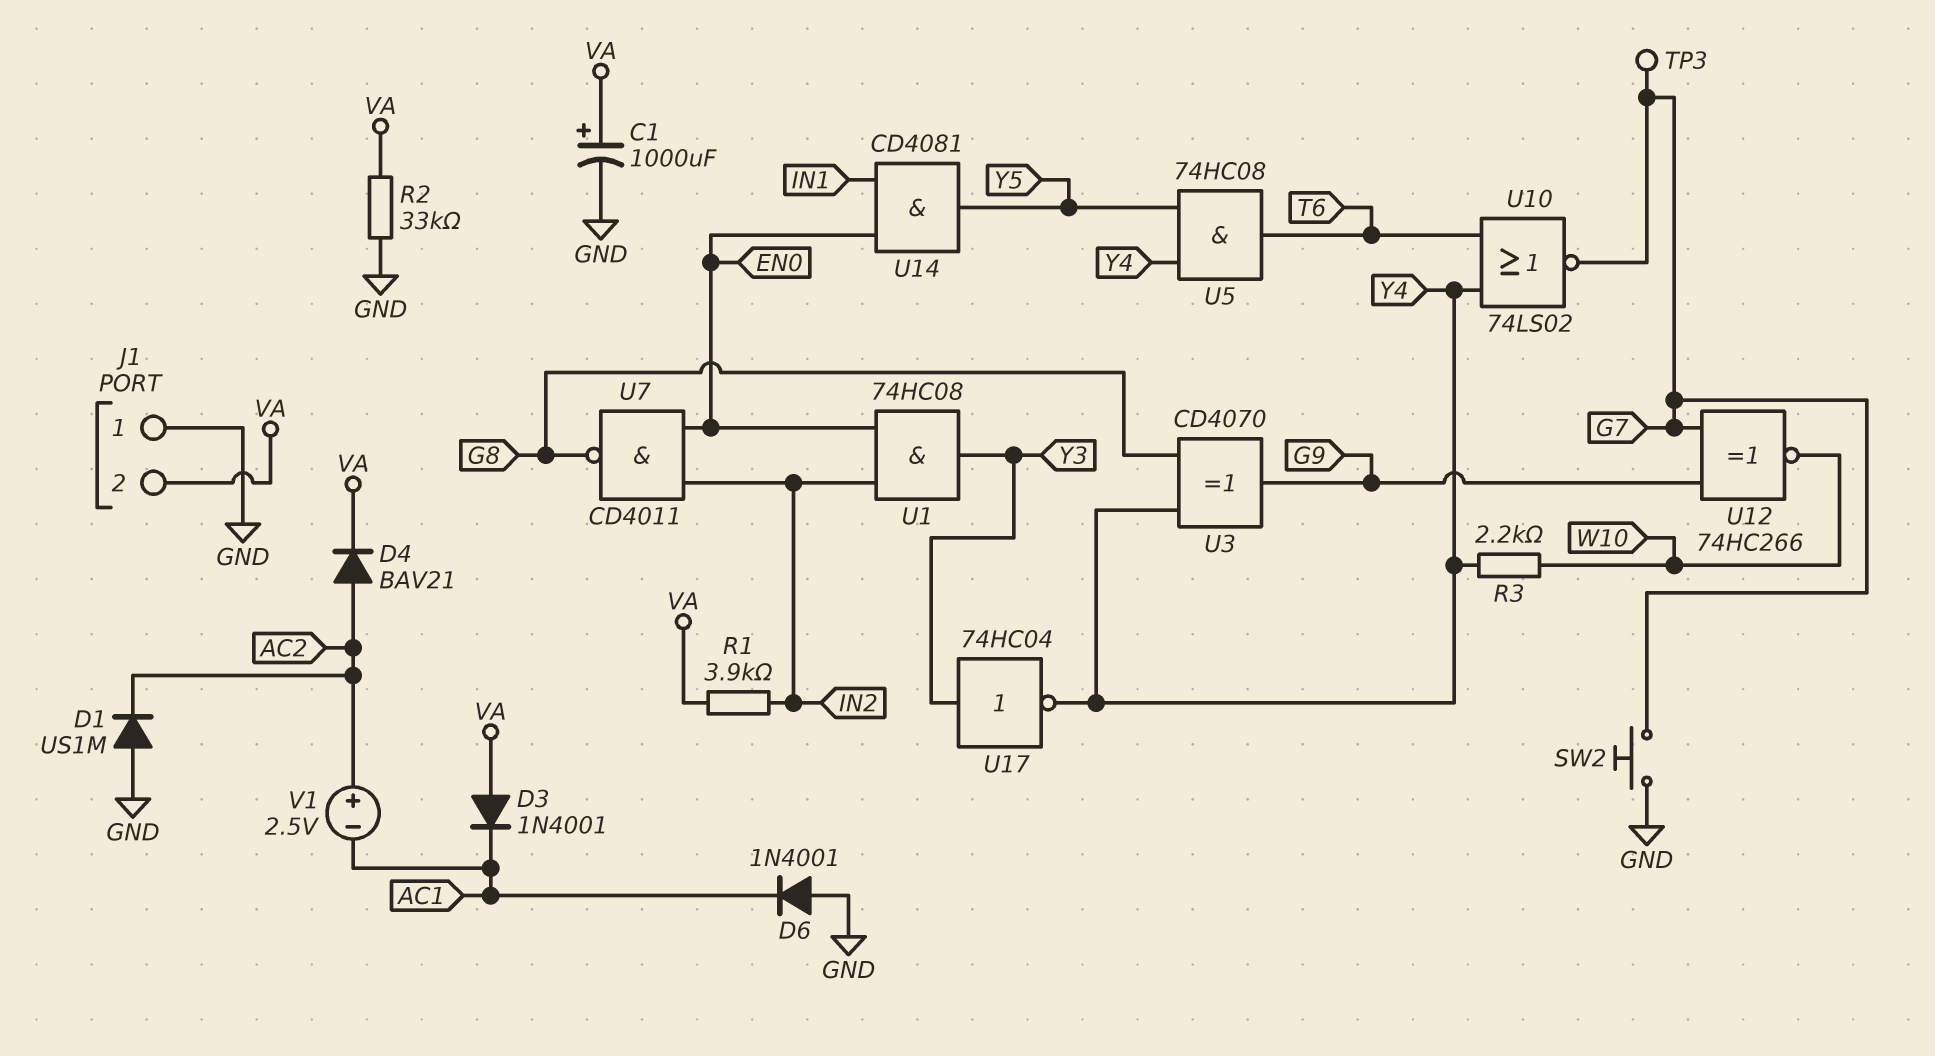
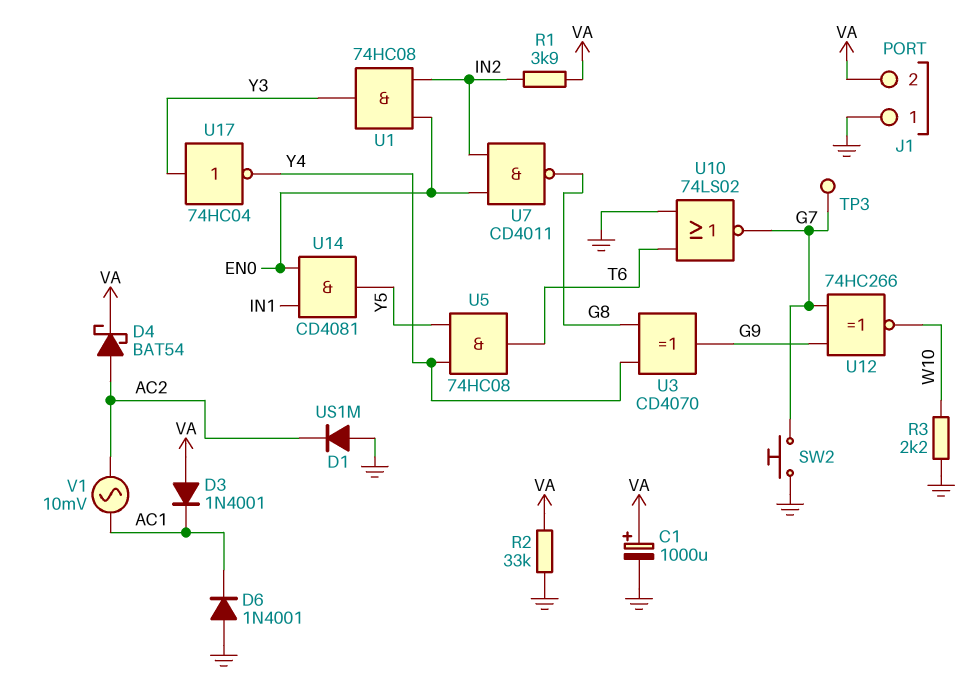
D4: diode BAV21 (A AC2, K VA) -> schottky BAT54 (A AC2, K VA)
R3: 2.2k (W10, Y4) -> 2.2k (GND, W10)
U10: NOR 74LS02 (in T6, in Y4, out G7) -> NOR 74LS02 (in GND, in T6, out G7)
V1: 2.5V (plus AC2, minus AC1) -> AC 10mV (AC1, AC2)

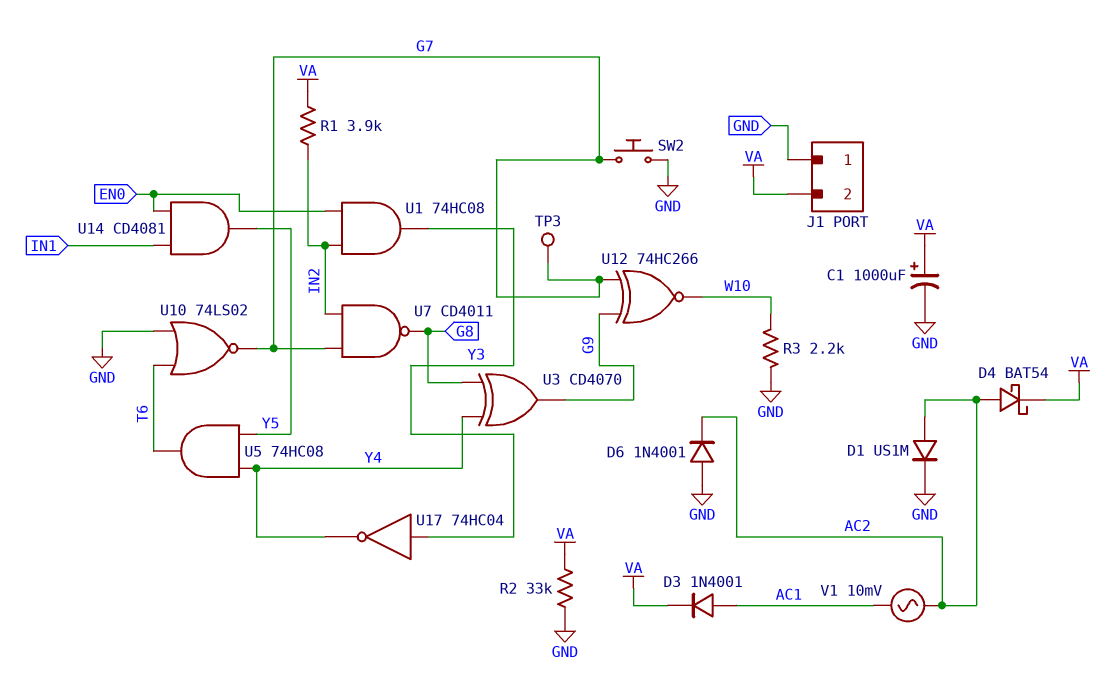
D1: diode US1M (A GND, K AC2) -> diode US1M (A AC2, K GND)
D3: diode 1N4001 (A VA, K AC1) -> diode 1N4001 (A AC1, K VA)
D6: diode 1N4001 (A GND, K AC1) -> diode 1N4001 (A GND, K AC2)
U7: NAND CD4011 (in EN0, in IN2, out G8) -> NAND CD4011 (in G7, in IN2, out G8)

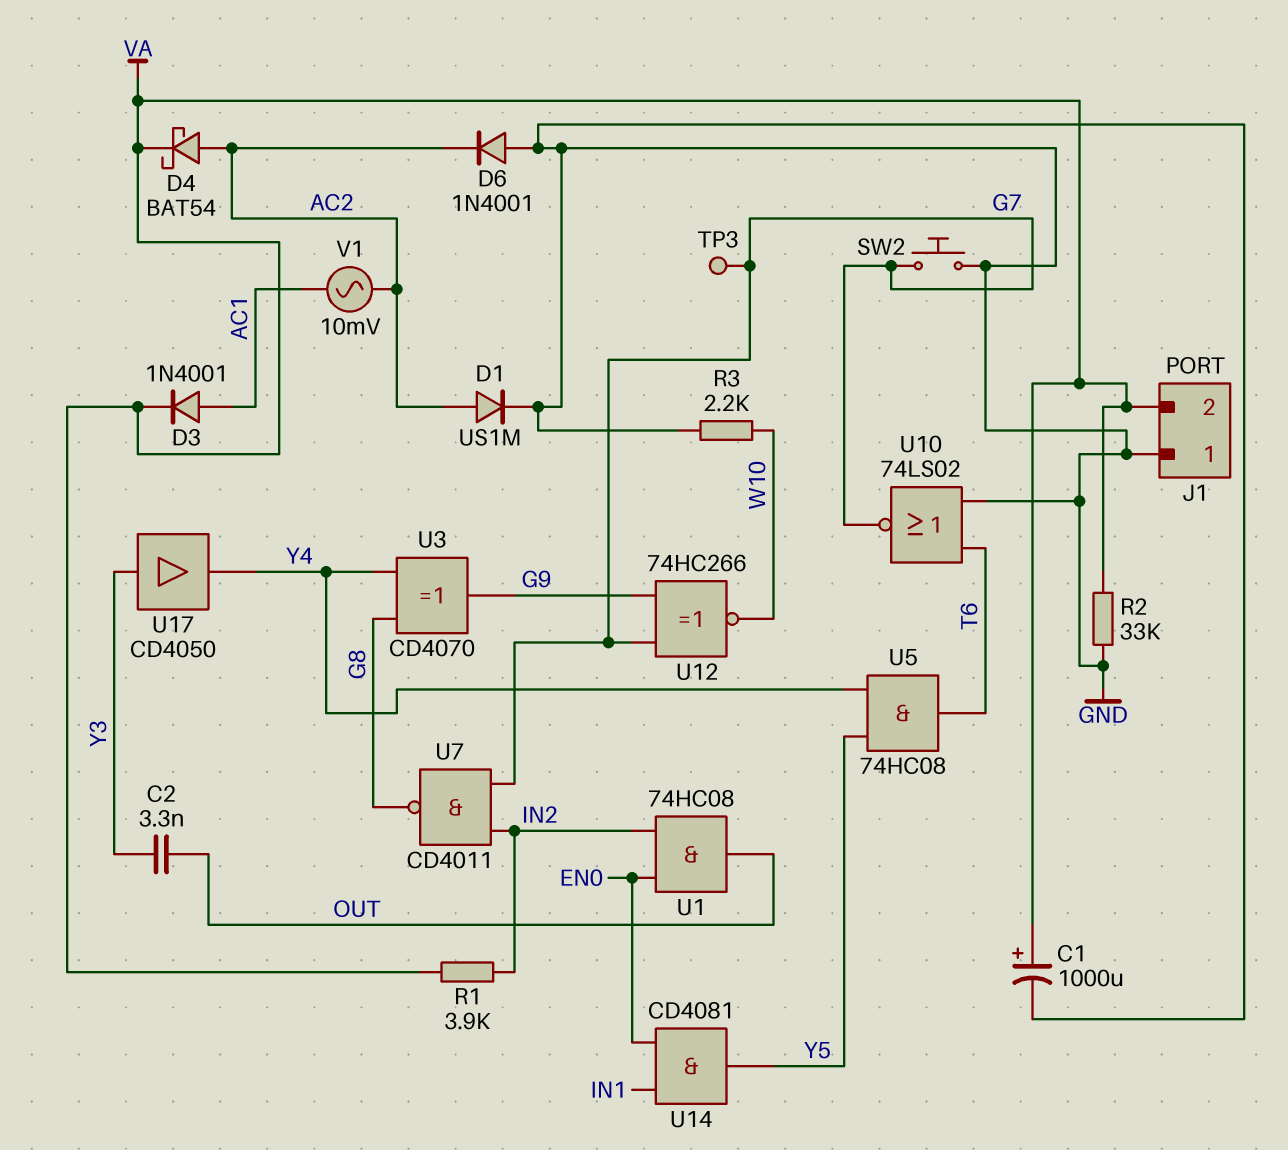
C2: none -> 3.3nF (OUT, Y3)
U1: AND 74HC08 (in EN0, in IN2, out Y3) -> AND 74HC08 (in EN0, in IN2, out OUT)
U17: NOT 74HC04 (in Y3, out Y4) -> buffer CD4050 (in Y3, out Y4)

